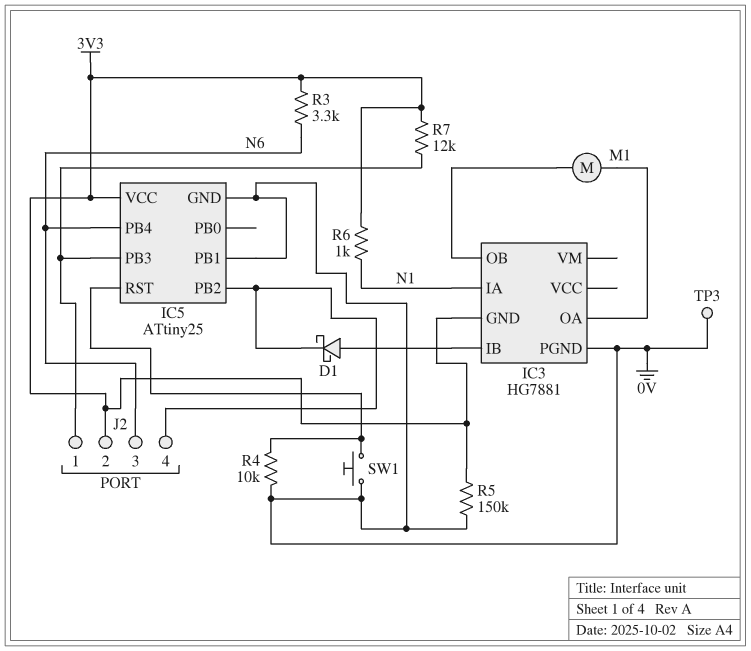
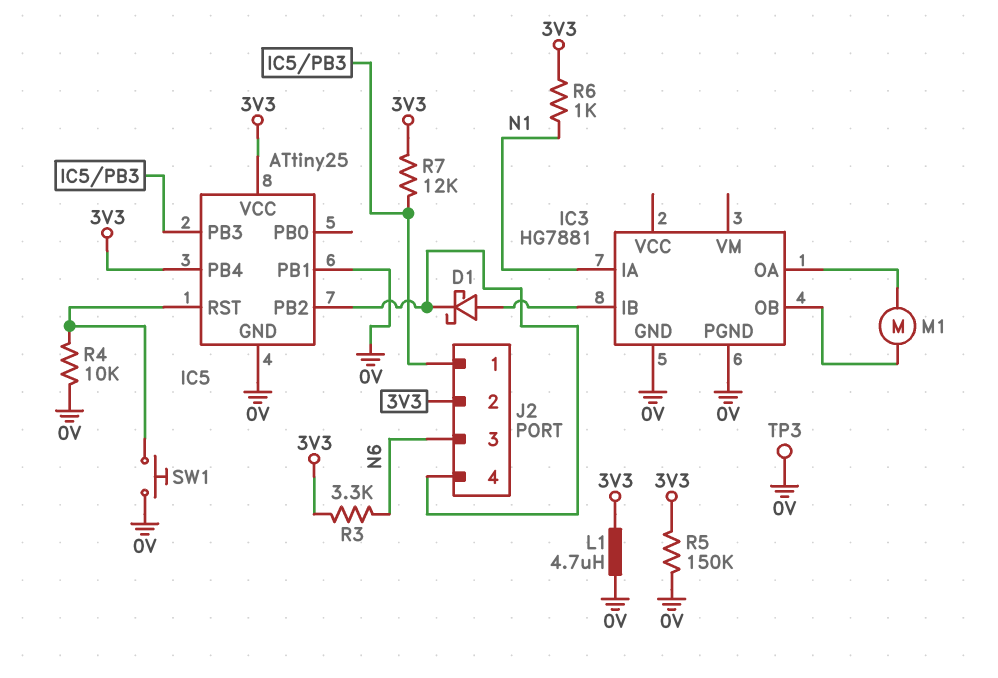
IC3 pin GND: 3V3 -> 0V
IC5 pin PB4: N6 -> 3V3
L1: none -> 4.7uH (0V, 3V3)

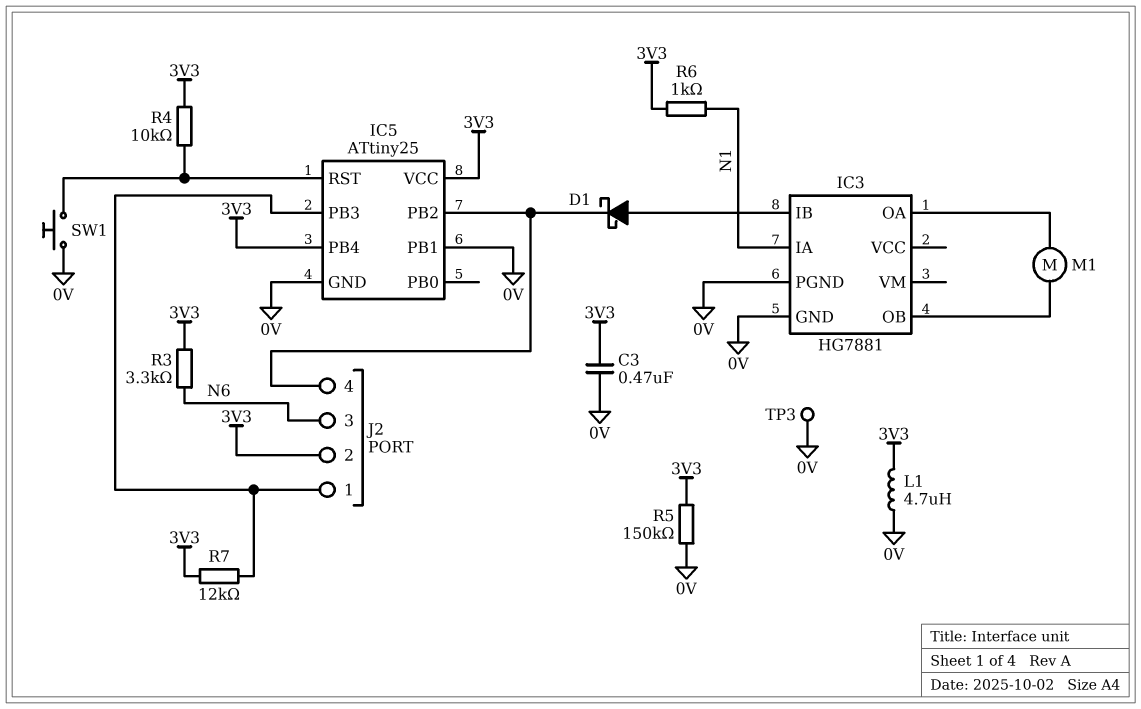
C3: none -> 470nF (0V, 3V3)
R4: 10k (0V, IC5/RST) -> 10k (3V3, IC5/RST)

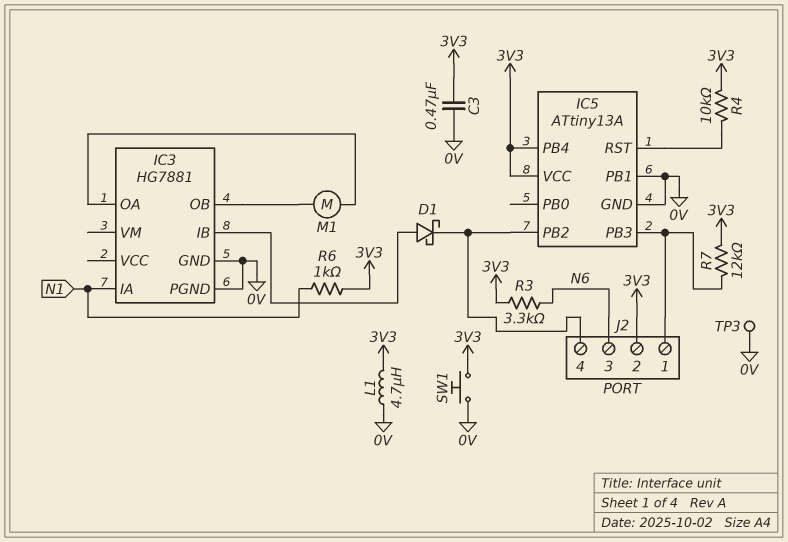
IC5: ATtiny25 -> ATtiny13A
R5: 150k (0V, 3V3) -> none
SW1: button (0V, IC5/RST) -> button (0V, 3V3)

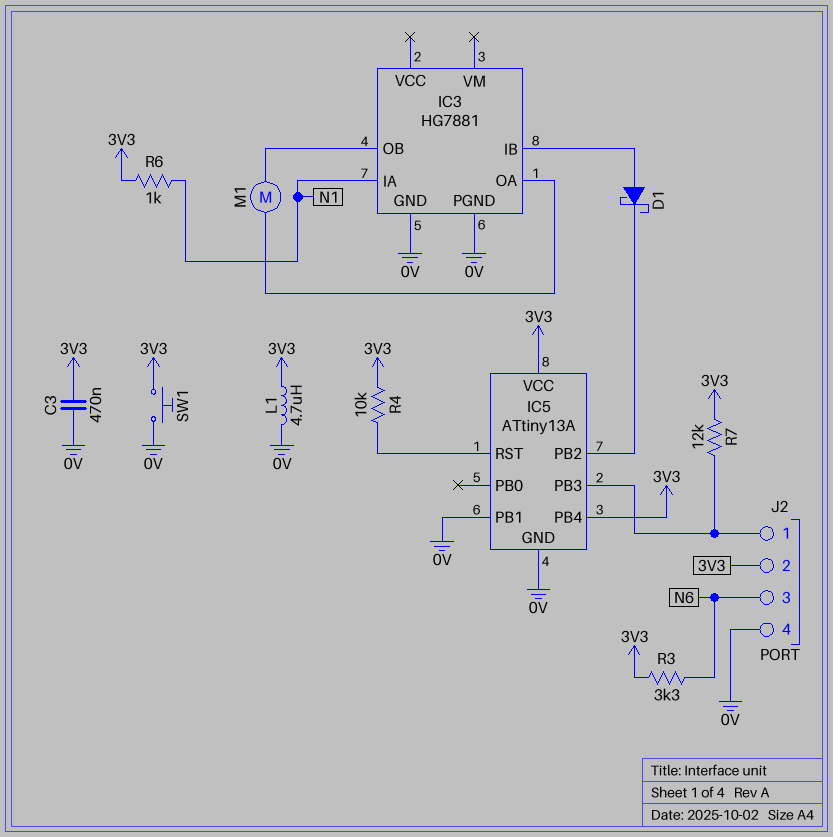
J2 pin 4: IC5/PB2 -> 0V
TP3: test point (0V) -> none

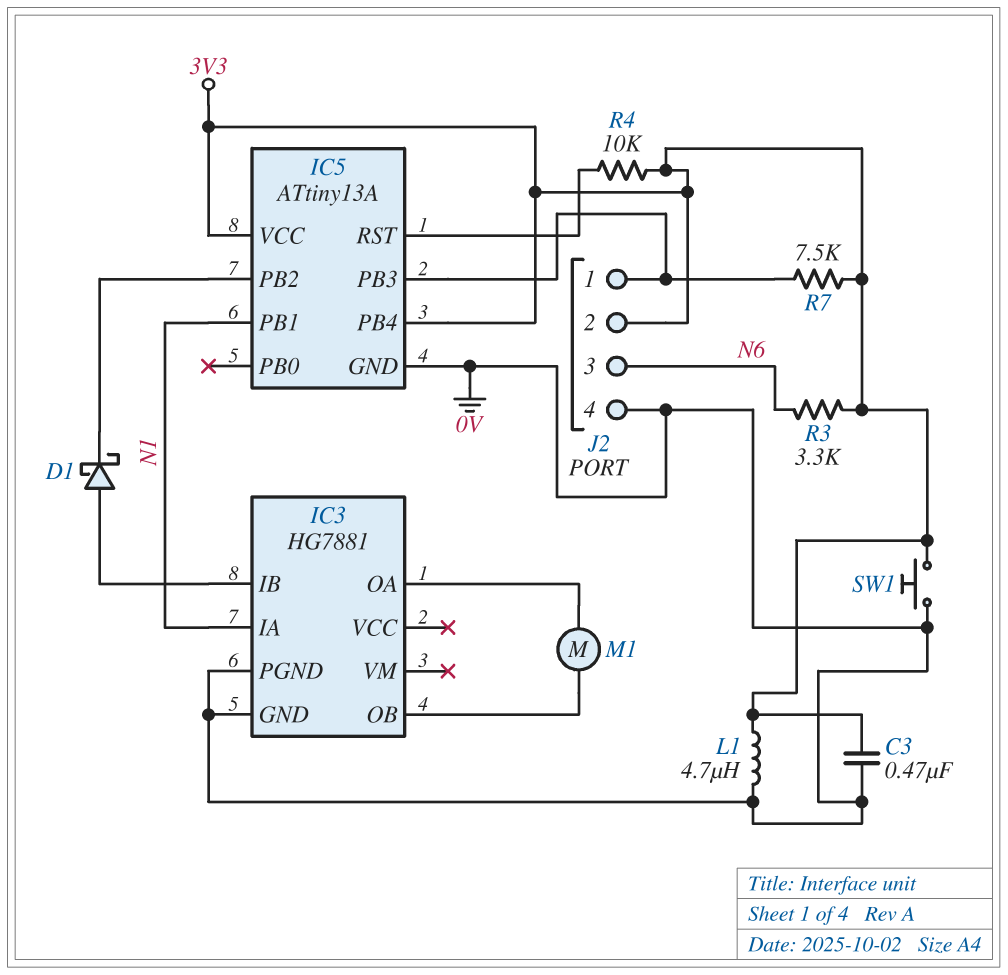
IC5 pin PB1: 0V -> N1
R6: 1k (3V3, N1) -> none
R7: 12k (3V3, IC5/PB3) -> 7.5k (3V3, IC5/PB3)

